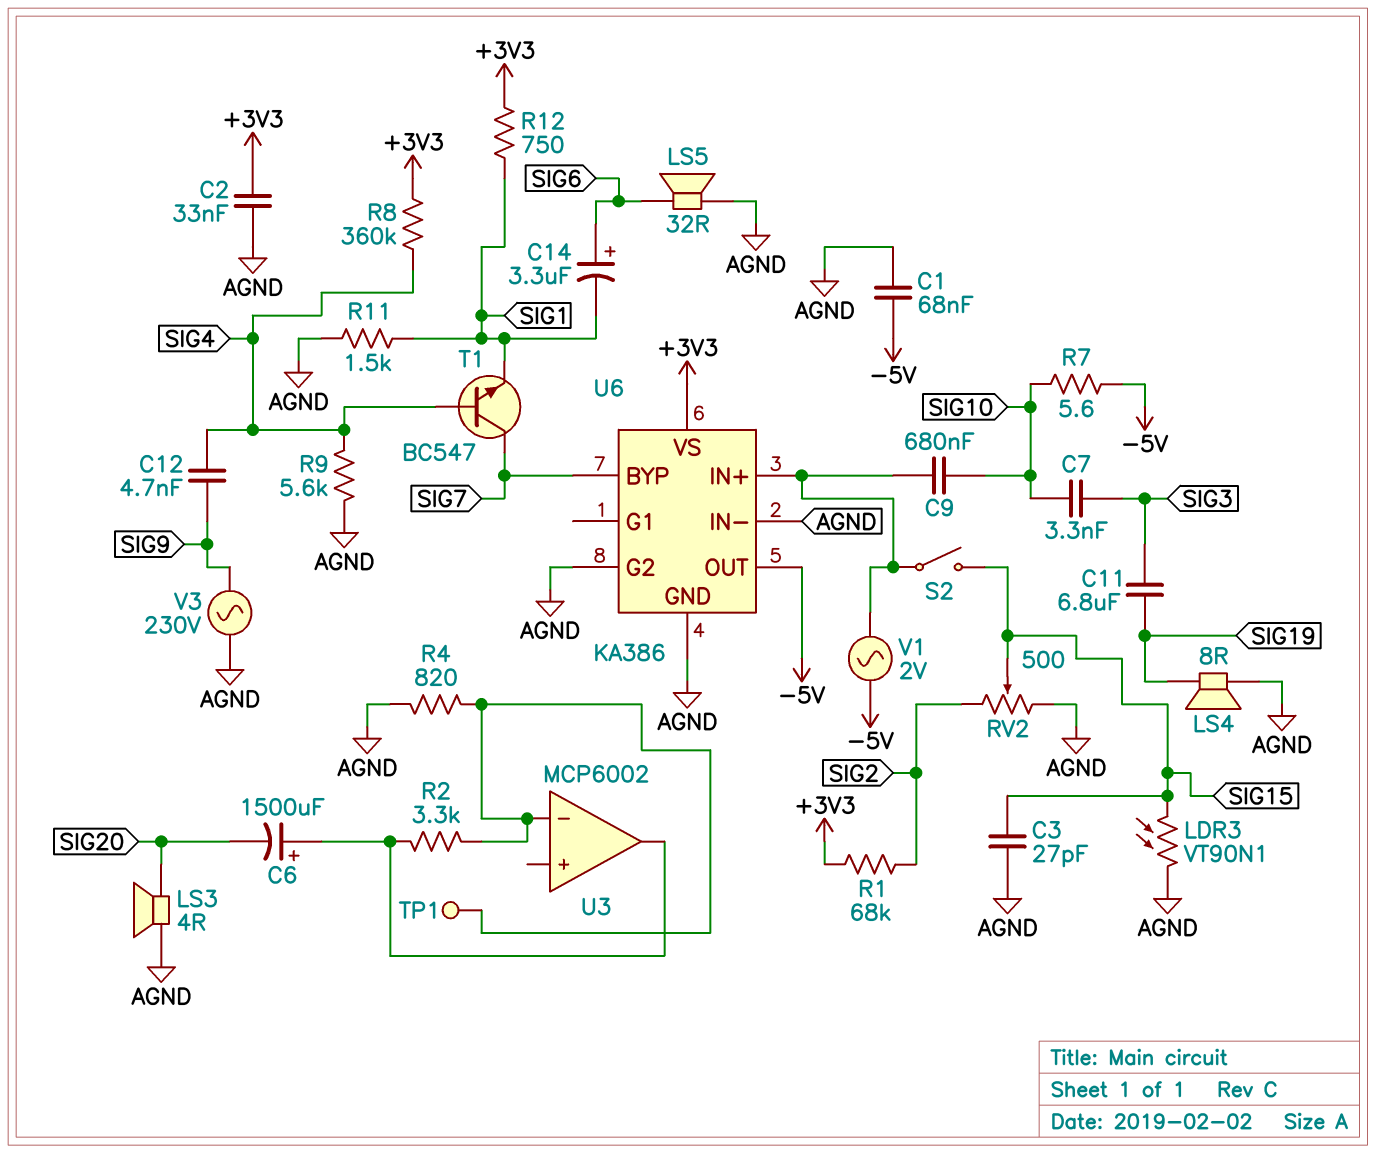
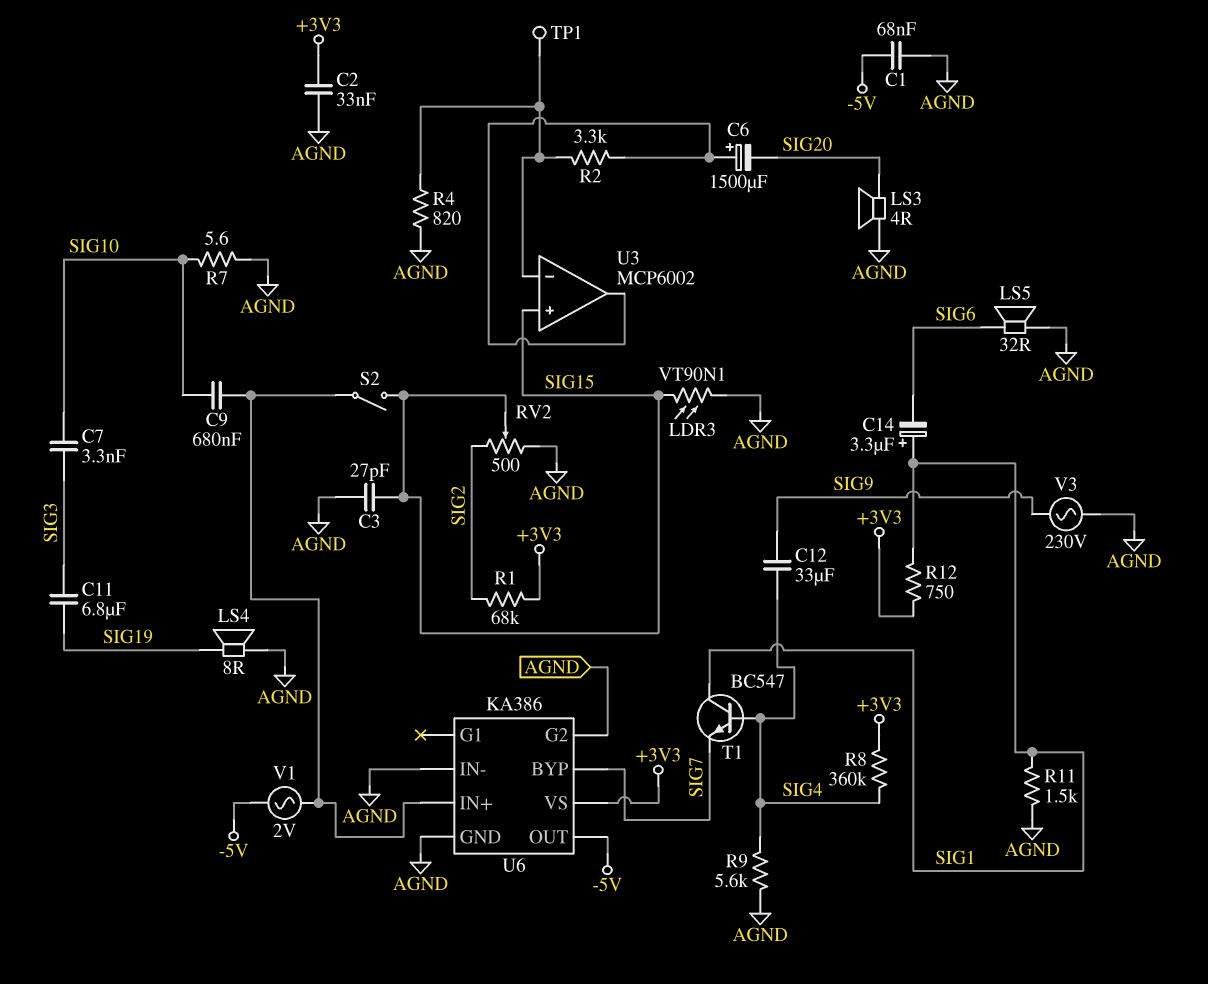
C12: 4.7nF (SIG4, SIG9) -> 33uF (SIG4, SIG9)
C14: 3.3uF (plus SIG6, minus SIG1) -> 3.3uF (plus SIG1, minus SIG6)
R7: 5.6 (-5V, SIG10) -> 5.6 (AGND, SIG10)
T1: NPN BC547 (B SIG4, C SIG7, E SIG1) -> NPN BC547 (B SIG4, C SIG1, E SIG7)
U3 pin in+: none -> SIG15

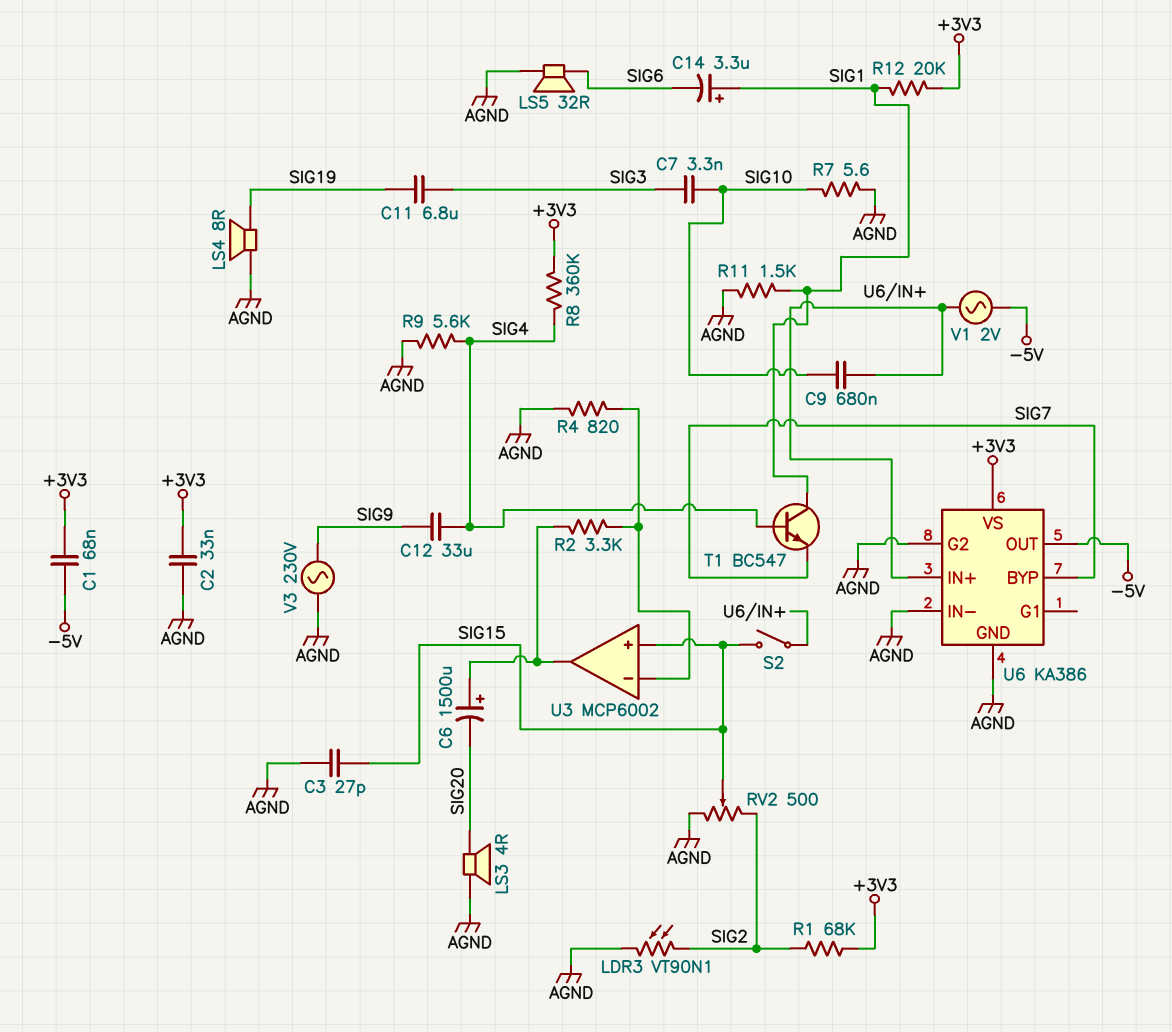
C1: 68nF (-5V, AGND) -> 68nF (+3V3, -5V)
LDR3: VT90N1 (AGND, SIG15) -> VT90N1 (AGND, SIG2)
R12: 750 (+3V3, SIG1) -> 20k (+3V3, SIG1)
TP1: test point (U3/in-) -> none

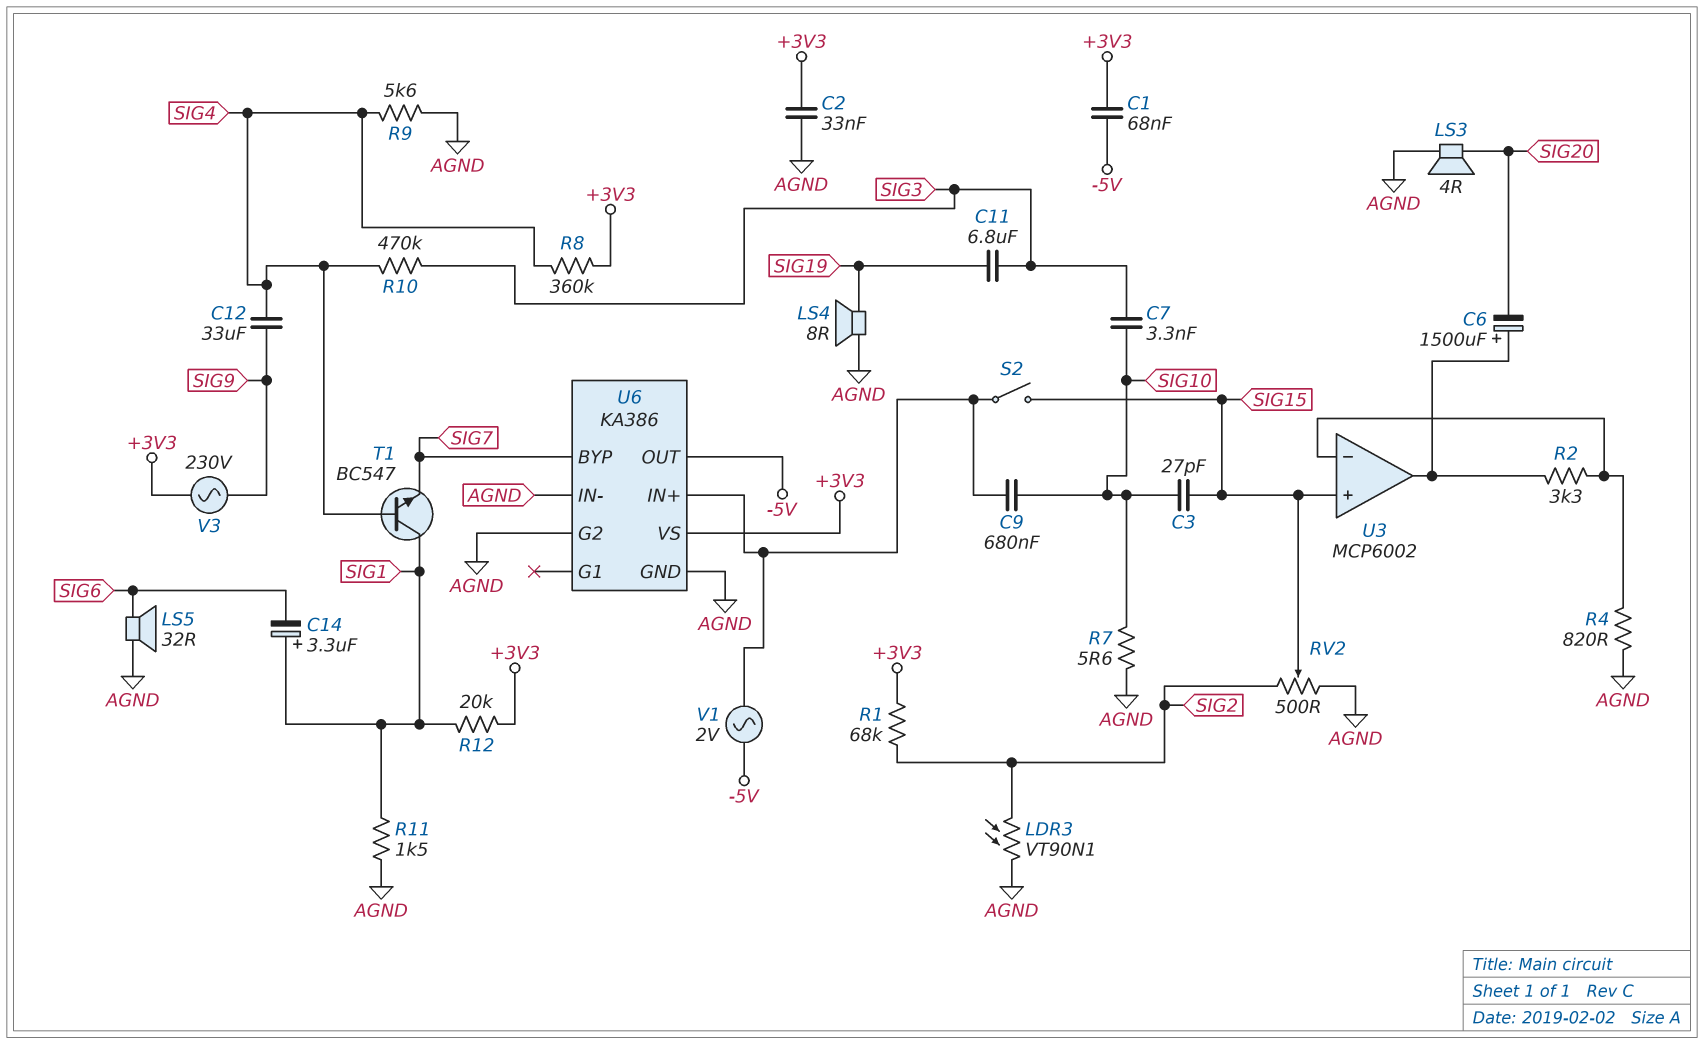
C3: 27pF (AGND, SIG15) -> 27pF (SIG10, SIG15)
R10: none -> 470k (SIG3, SIG4)
V3: AC 230V (AGND, SIG9) -> AC 230V (+3V3, SIG9)

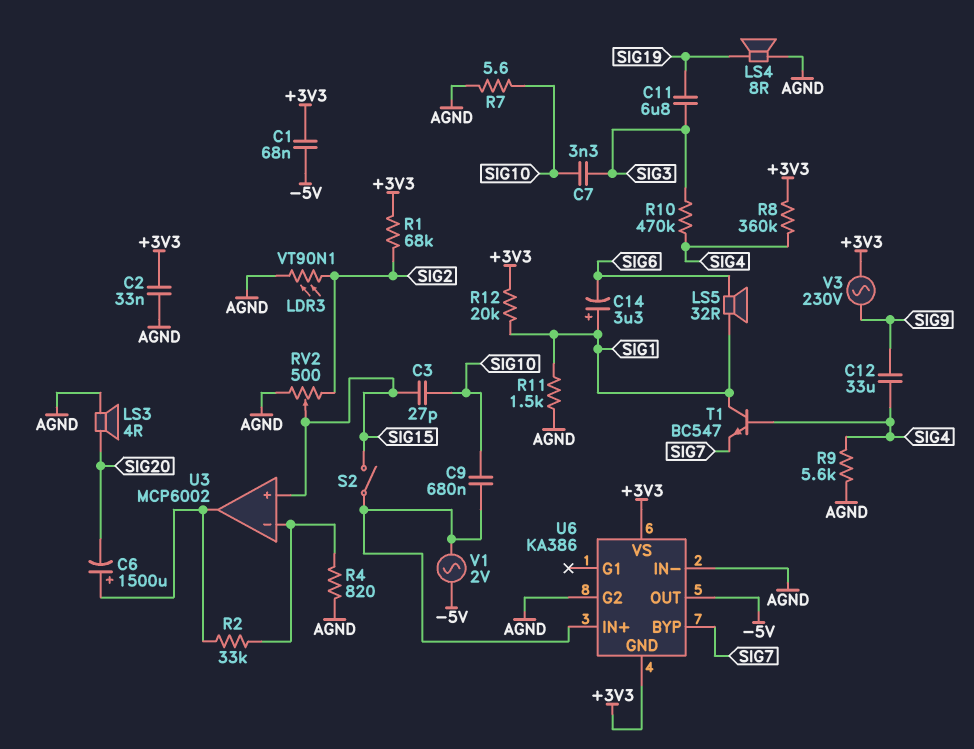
LS5: speaker 32R (AGND, SIG6) -> speaker 32R (SIG1, SIG6)
R2: 3.3k (U3/in-, U3/out) -> 33k (U3/in-, U3/out)
U6 pin GND: AGND -> +3V3

